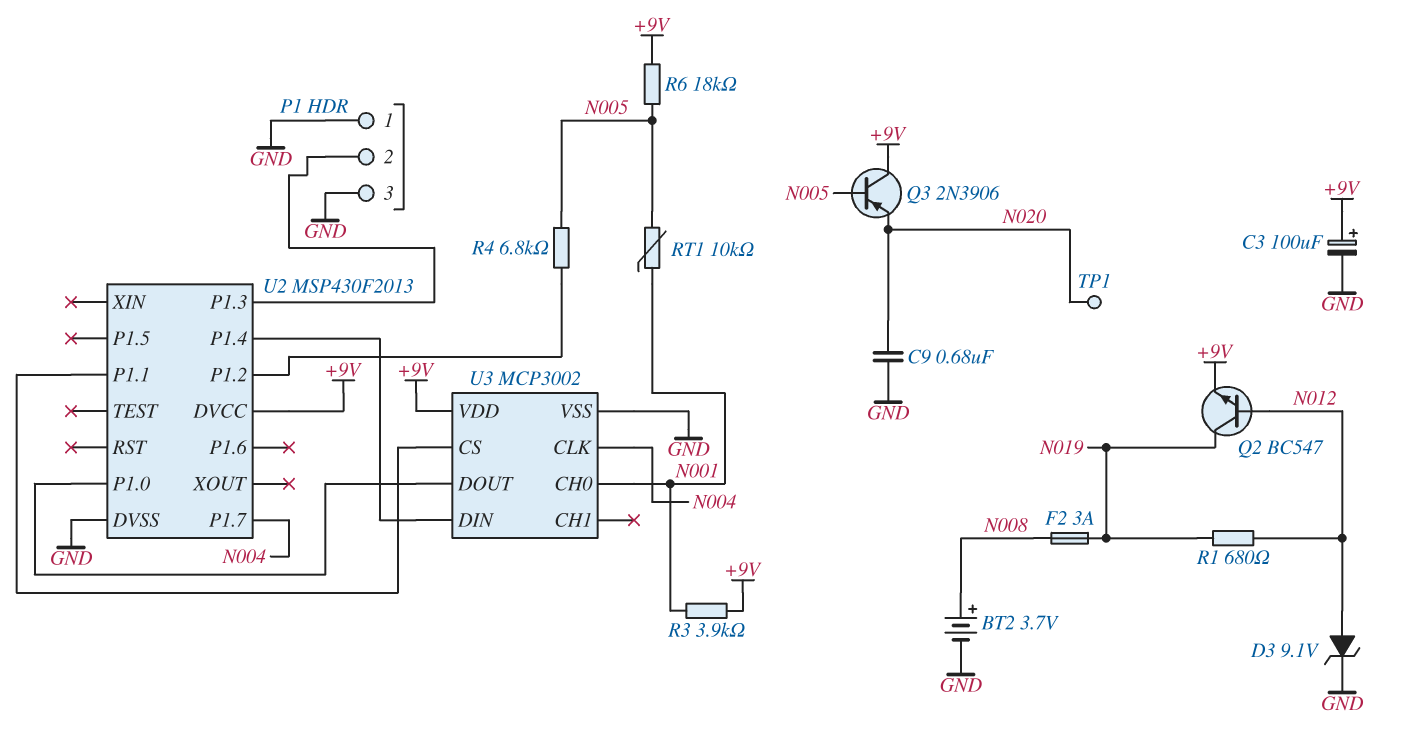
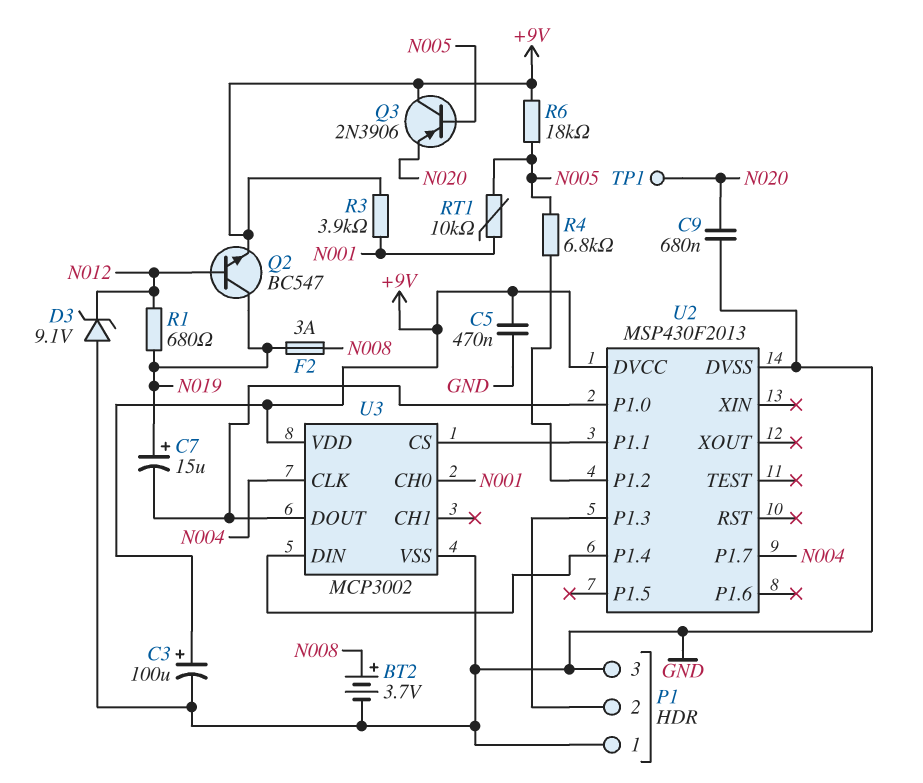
C5: none -> 470nF (+9V, GND)
C7: none -> 15uF (plus N019, minus U2/P1.0)
D3: zener 9.1V (A N012, K GND) -> zener 9.1V (A GND, K N012)

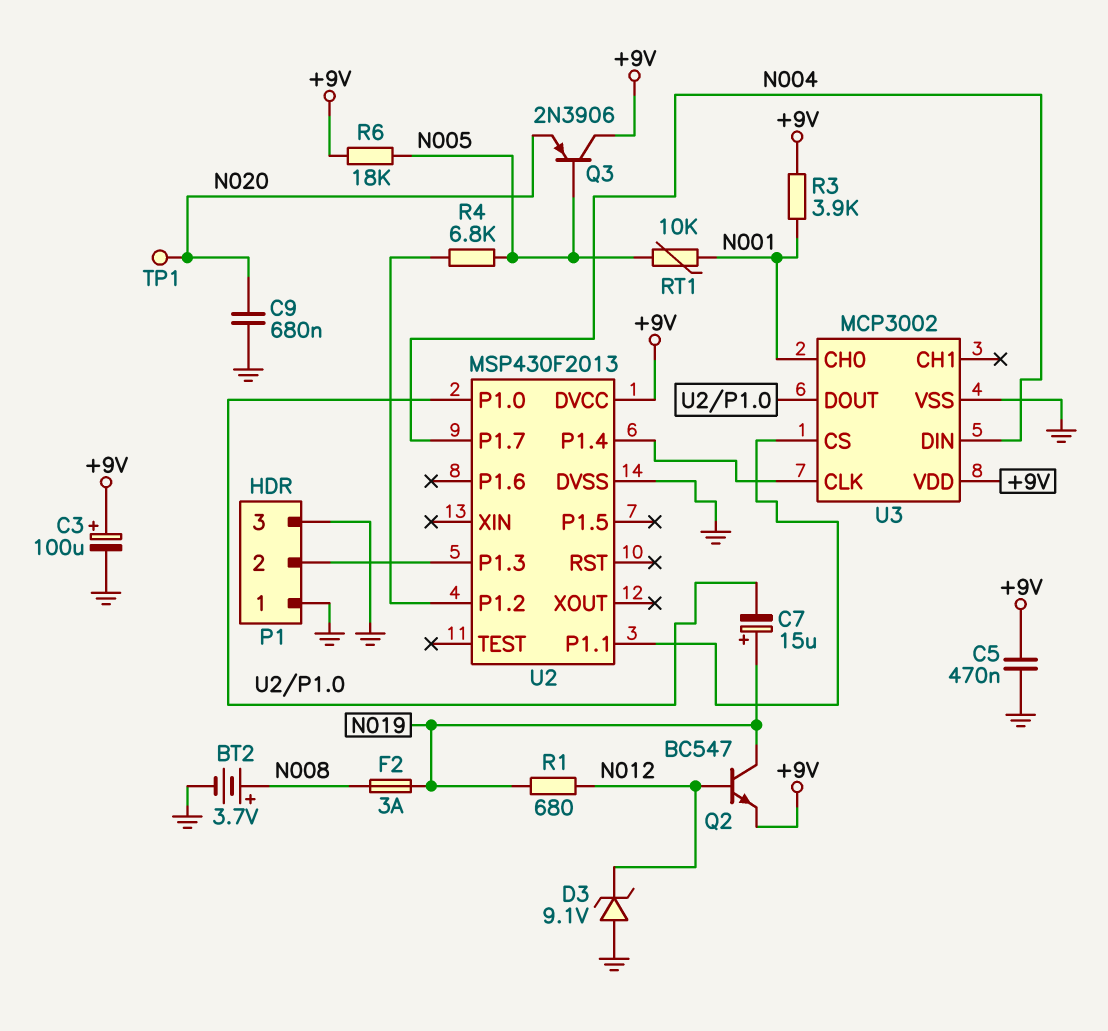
U3 pin CLK: N004 -> U2/P1.4
U3 pin DIN: U2/P1.4 -> N004

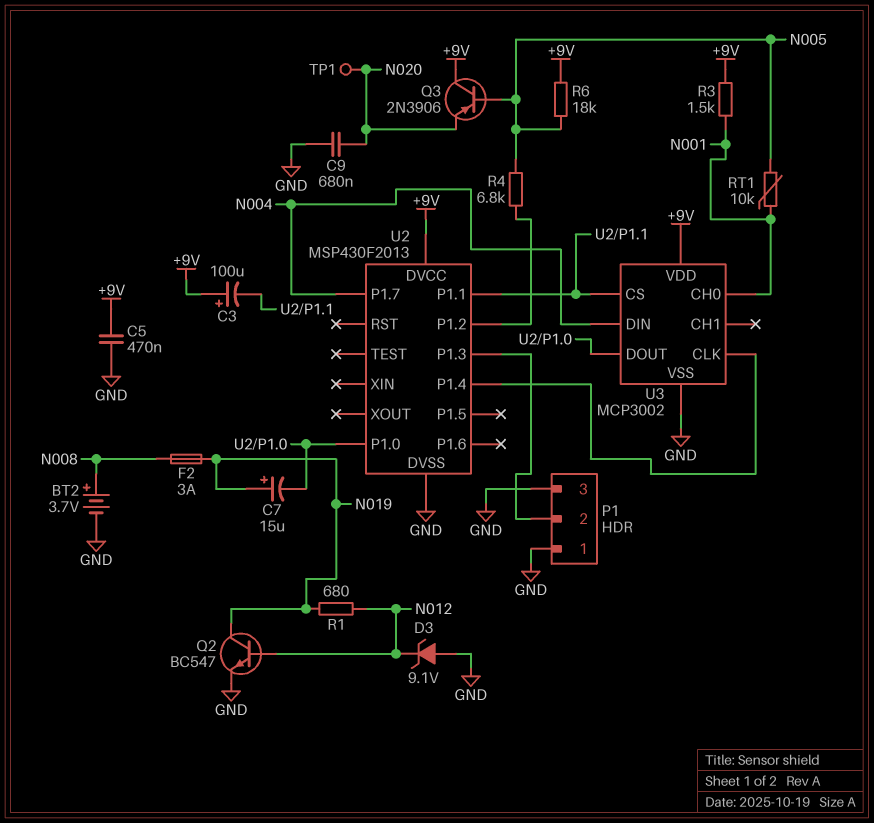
C3: 100uF (plus +9V, minus GND) -> 100uF (plus +9V, minus U2/P1.1)
Q2: NPN BC547 (B N012, C N019, E +9V) -> NPN BC547 (B N012, C N019, E GND)
R3: 3.9k (+9V, N001) -> 1.5k (+9V, N001)

